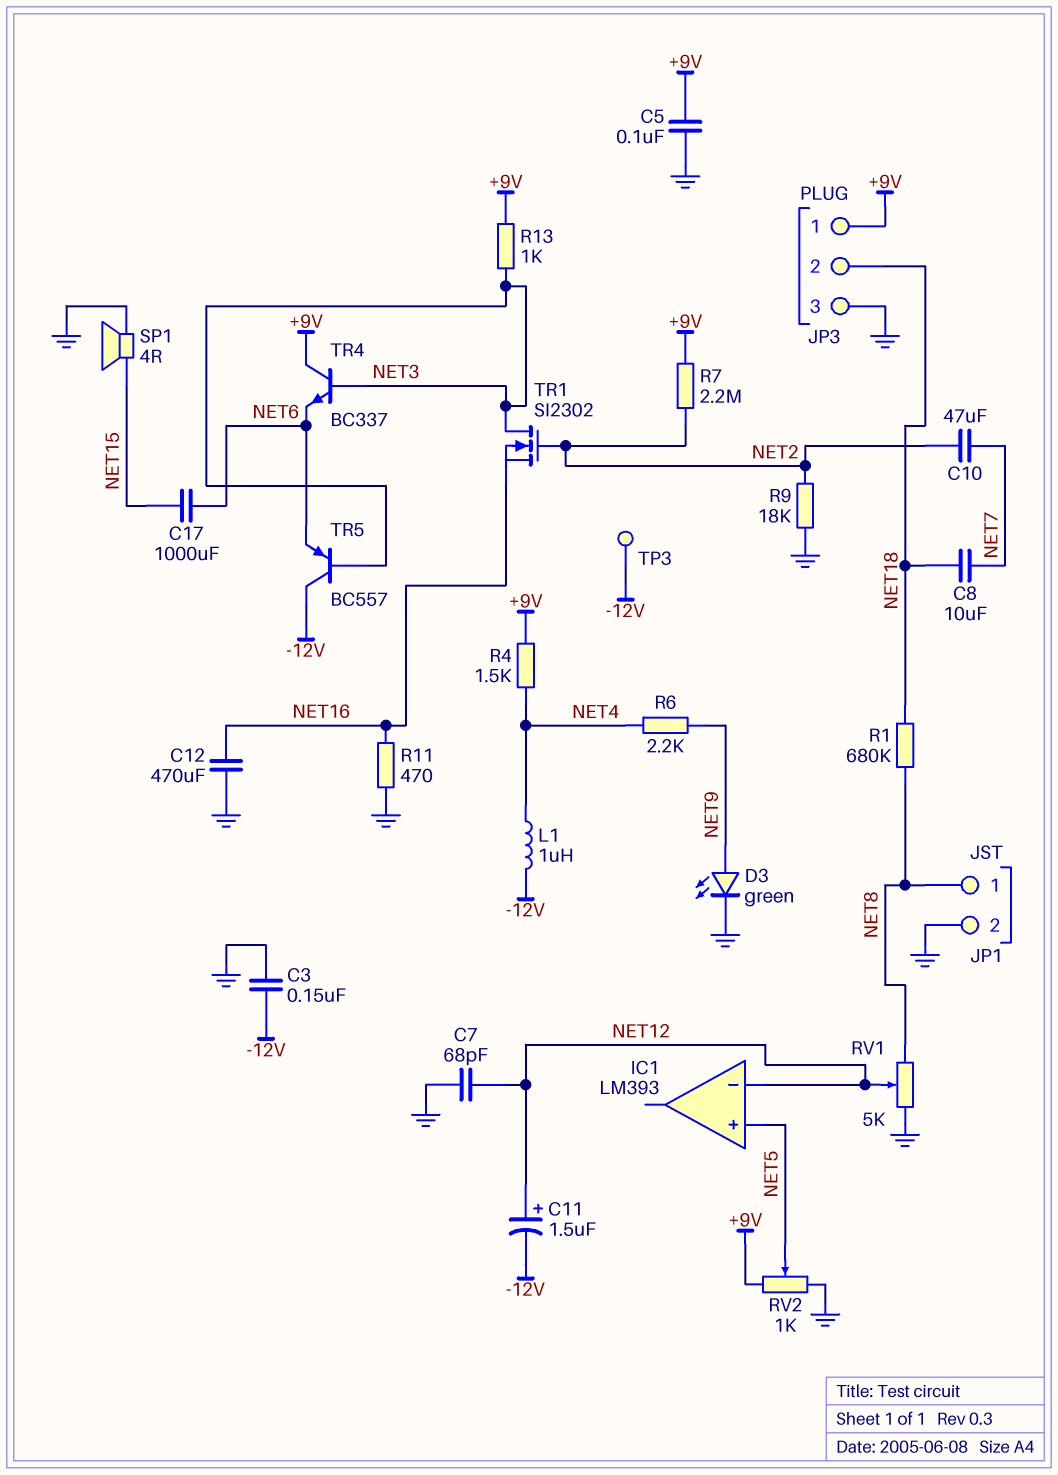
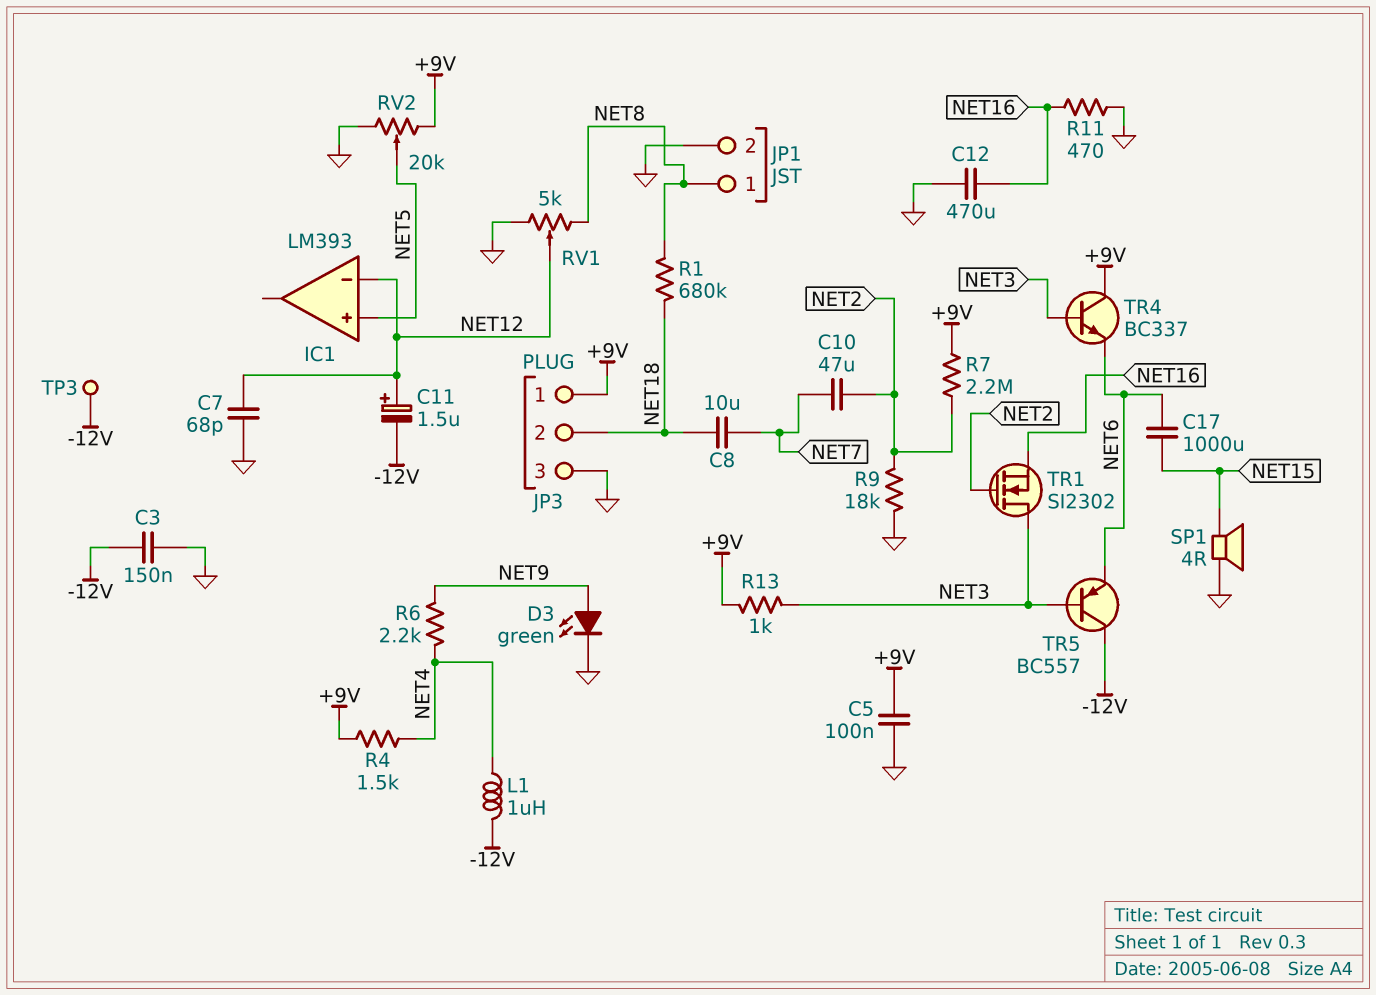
RV2: 1k (+9V, GND, wiper NET5) -> 20k (+9V, GND, wiper NET5)

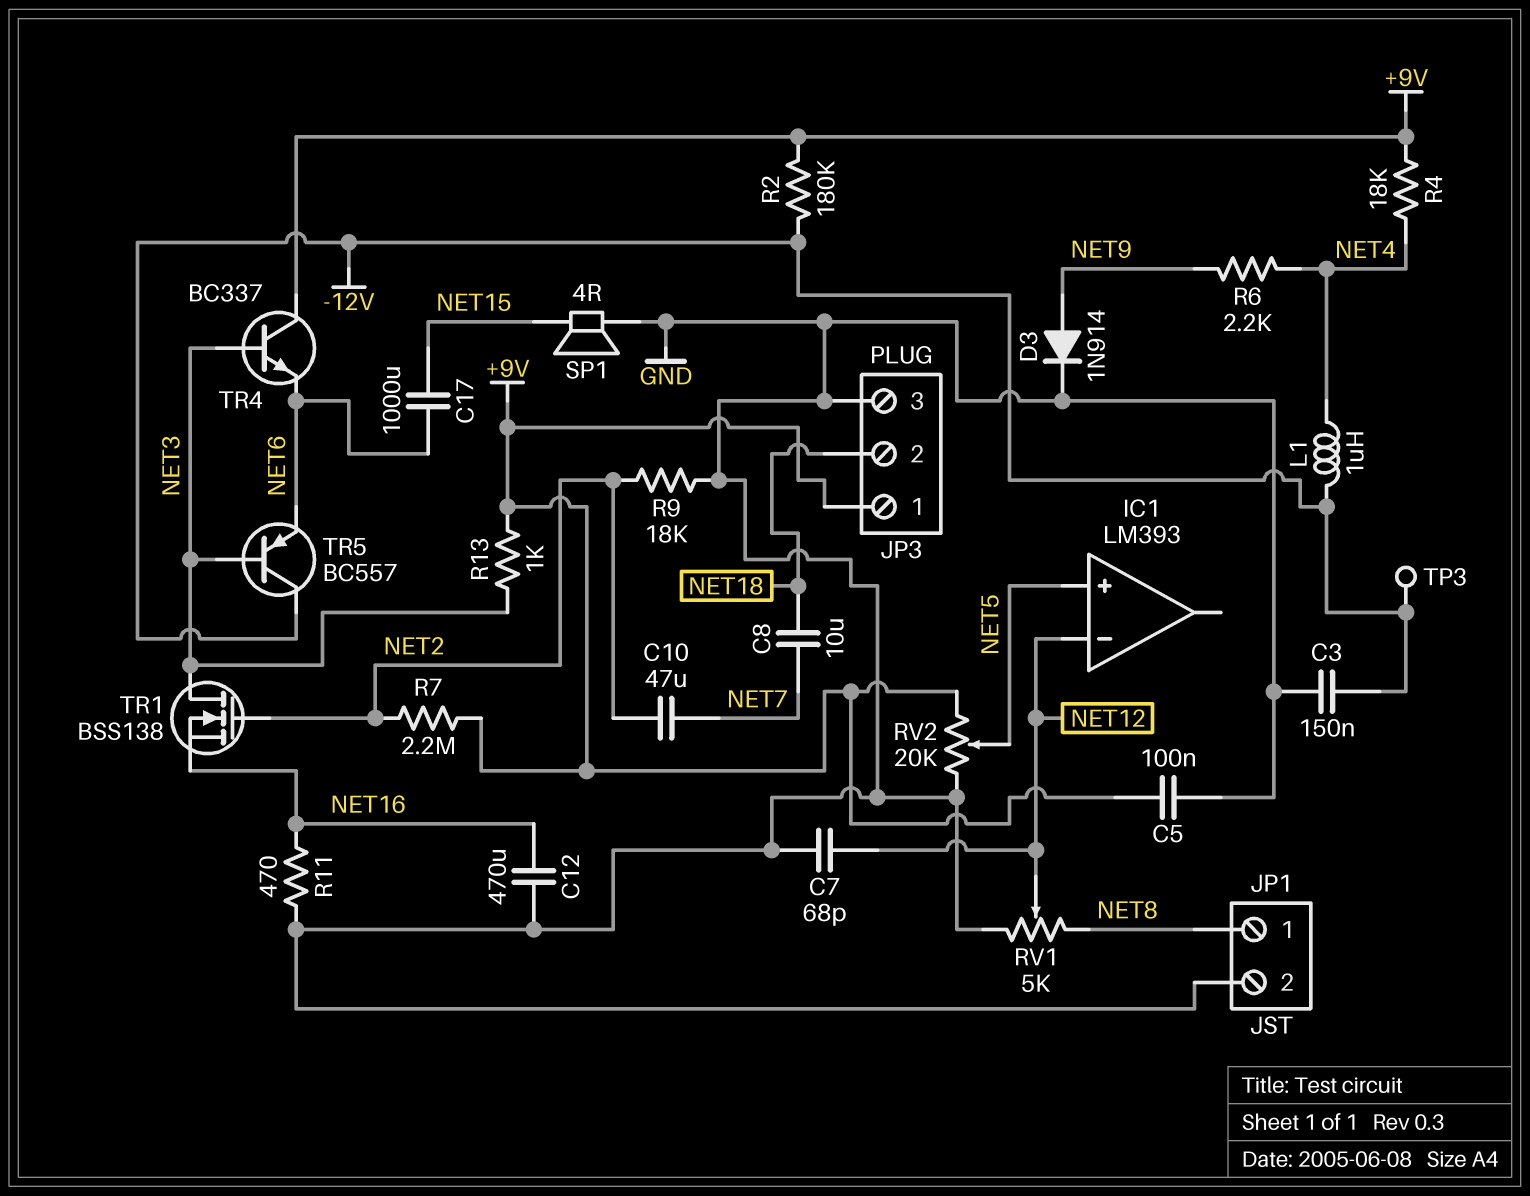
C11: 1.5uF (plus NET12, minus -12V) -> none
D3: LED green (A NET9, K GND) -> diode 1N914 (A NET9, K GND)
R1: 680k (NET8, NET18) -> none
R2: none -> 180k (+9V, -12V)
R4: 1.5k (+9V, NET4) -> 18k (+9V, NET4)
TR1: NMOS SI2302 (G NET2, D NET3, S NET16) -> NMOS BSS138 (G NET2, D NET3, S NET16)

